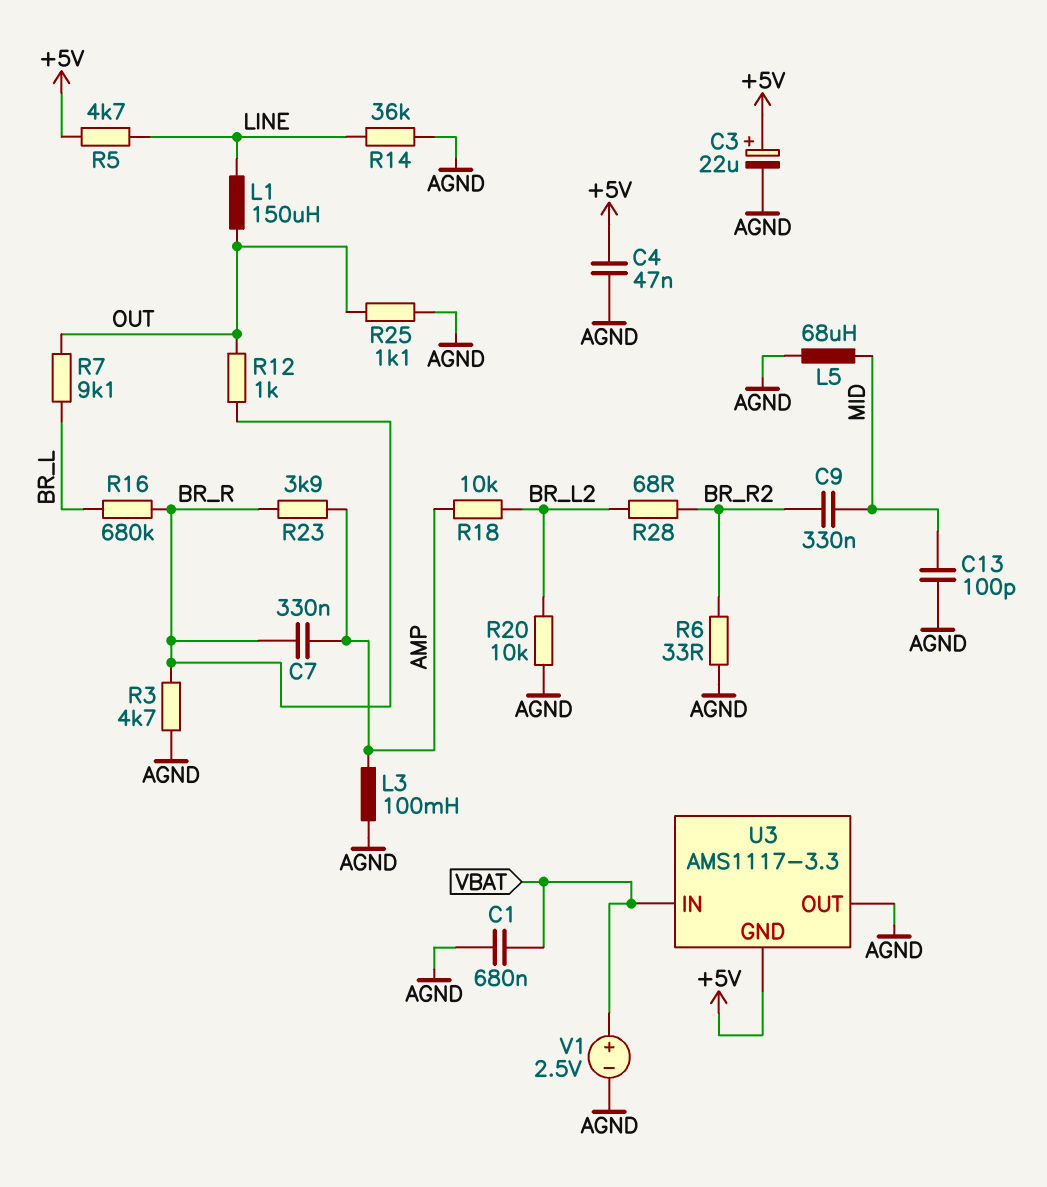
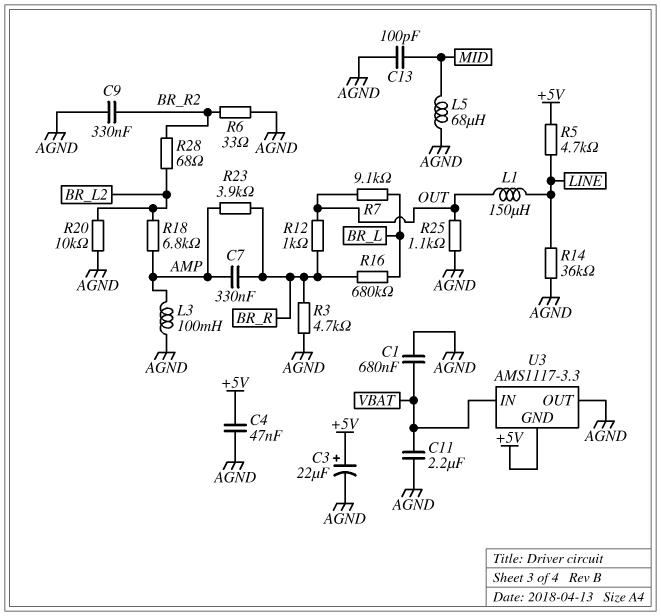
C9: 330nF (BR_R2, MID) -> 330nF (AGND, BR_R2)
C11: none -> 2.2uF (AGND, VBAT)
R18: 10k (AMP, BR_L2) -> 6.8k (AMP, BR_L2)
V1: 2.5V (plus VBAT, minus AGND) -> none

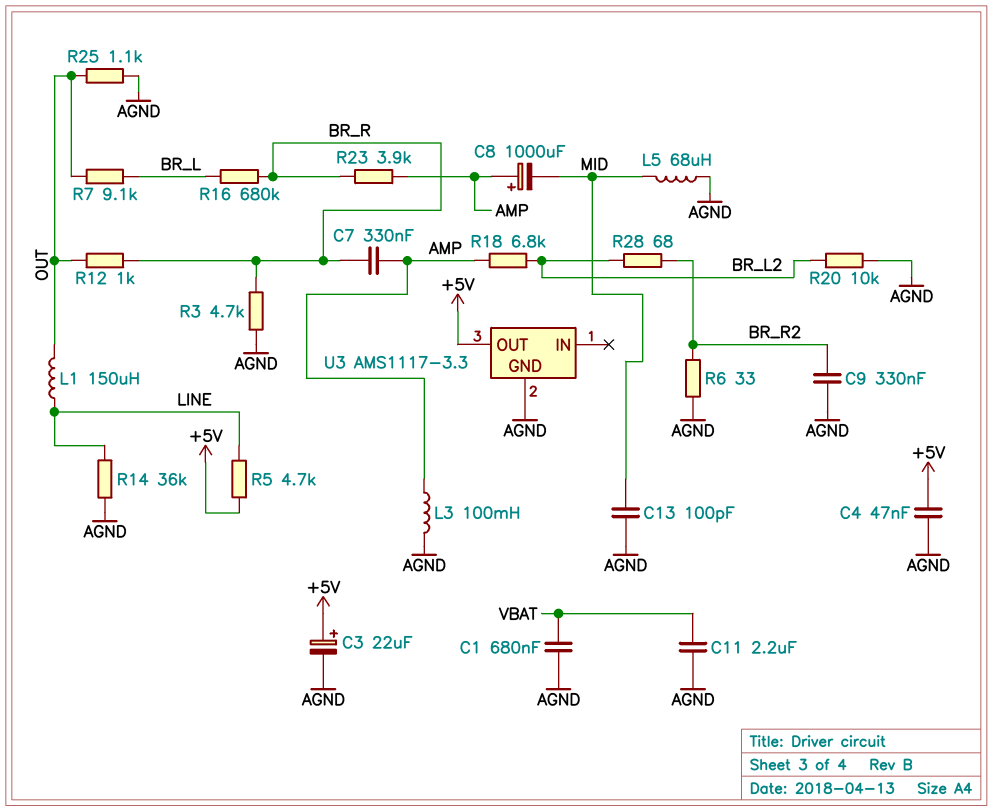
C8: none -> 1000uF (plus AMP, minus MID)
U3 pin GND: +5V -> AGND
U3 pin IN: VBAT -> none
U3 pin OUT: AGND -> +5V

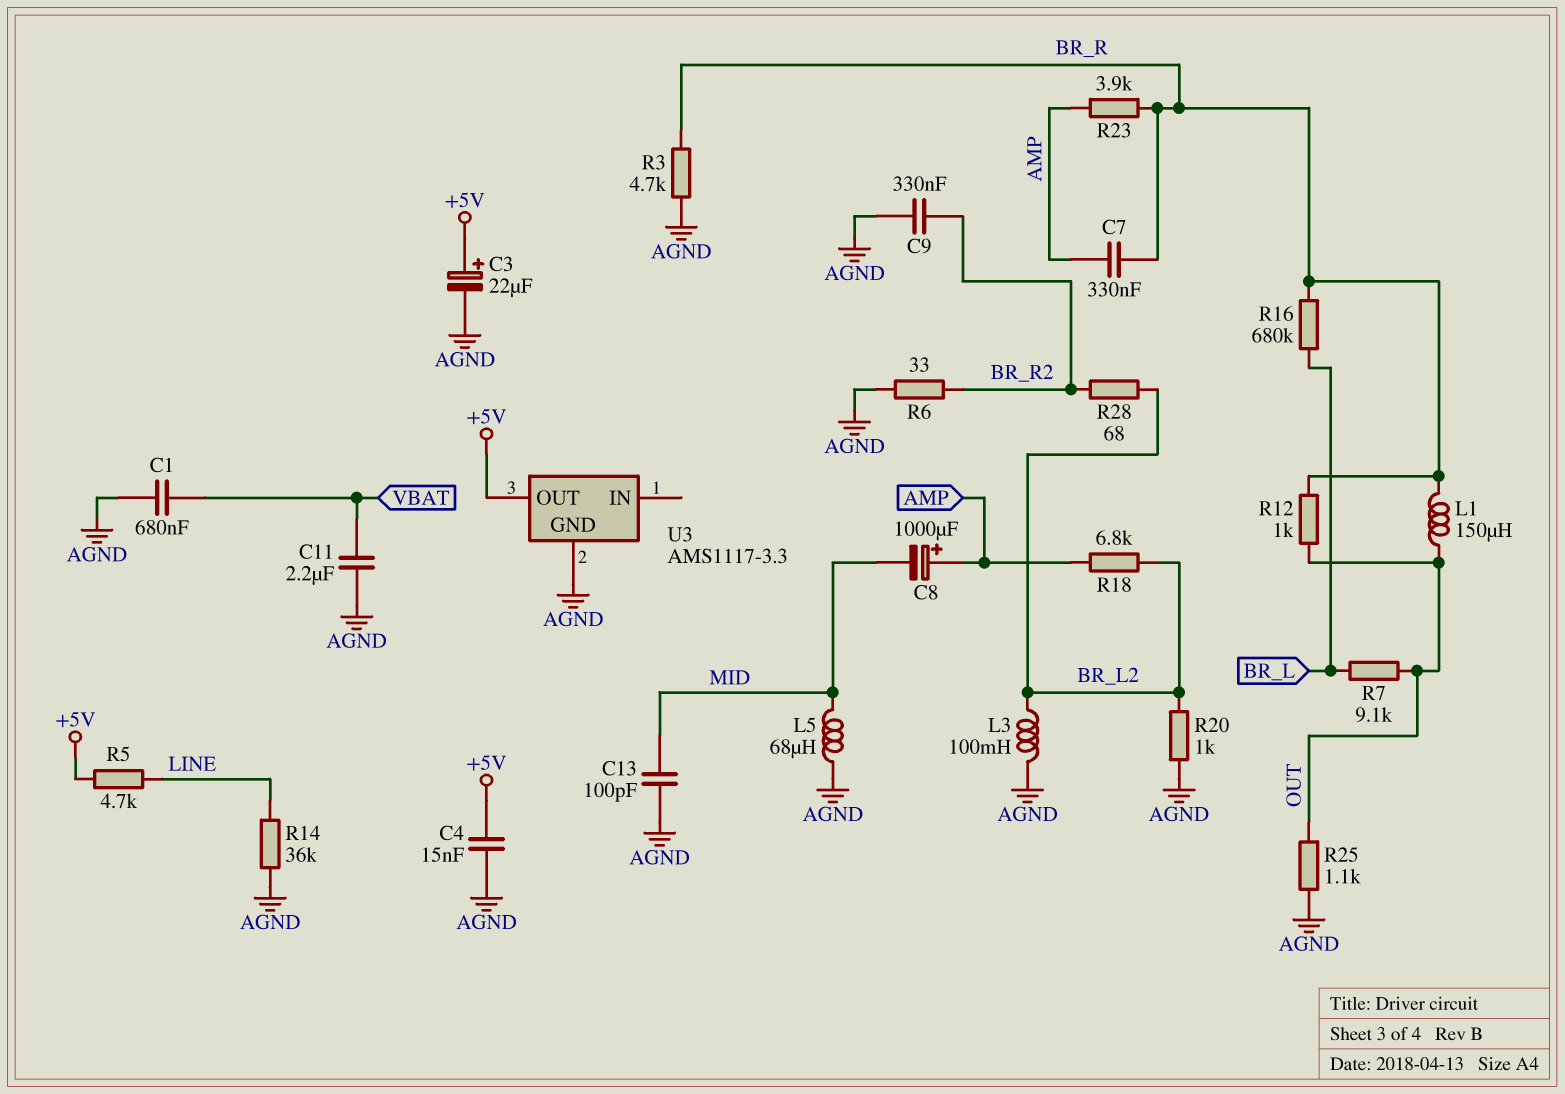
C4: 47nF (+5V, AGND) -> 15nF (+5V, AGND)
L1: 150uH (LINE, OUT) -> 150uH (BR_R, OUT)
L3: 100mH (AGND, AMP) -> 100mH (AGND, BR_L2)
R20: 10k (AGND, BR_L2) -> 1k (AGND, BR_L2)

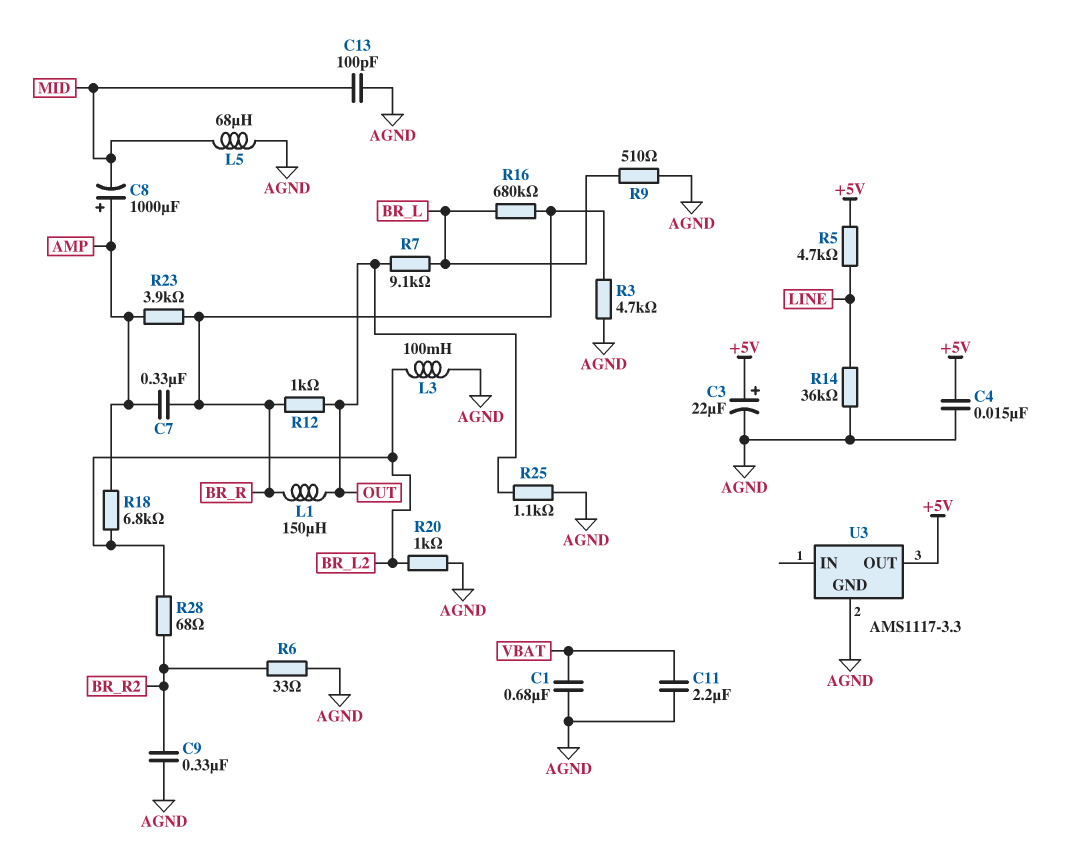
R9: none -> 510 (AGND, BR_L)

